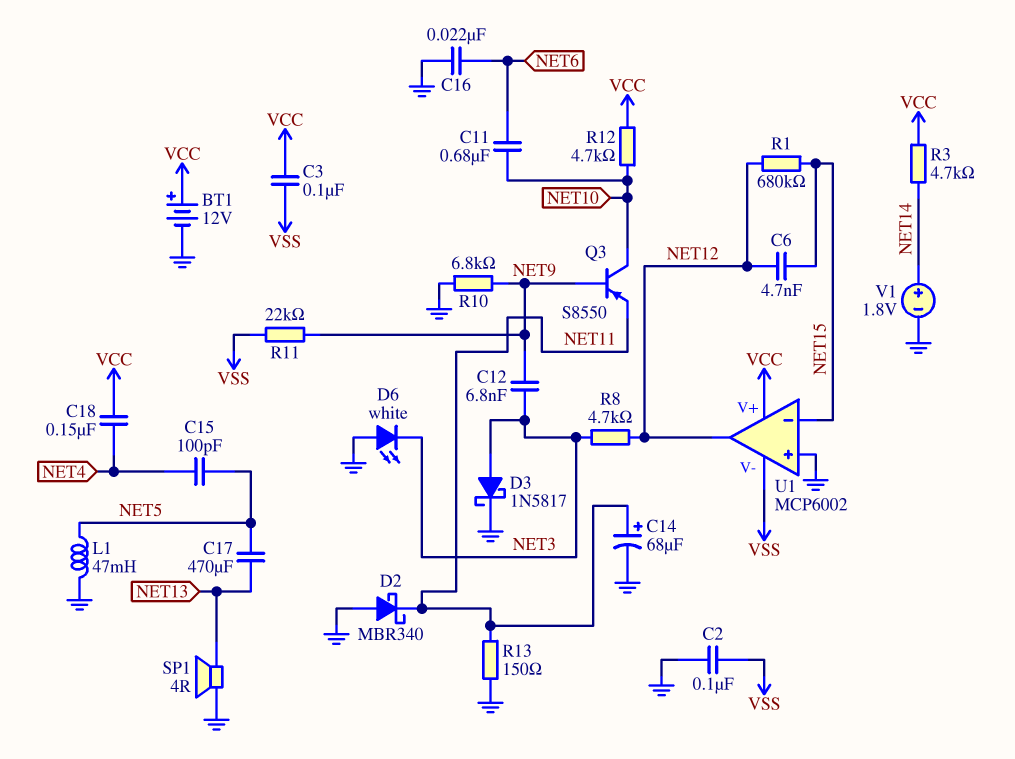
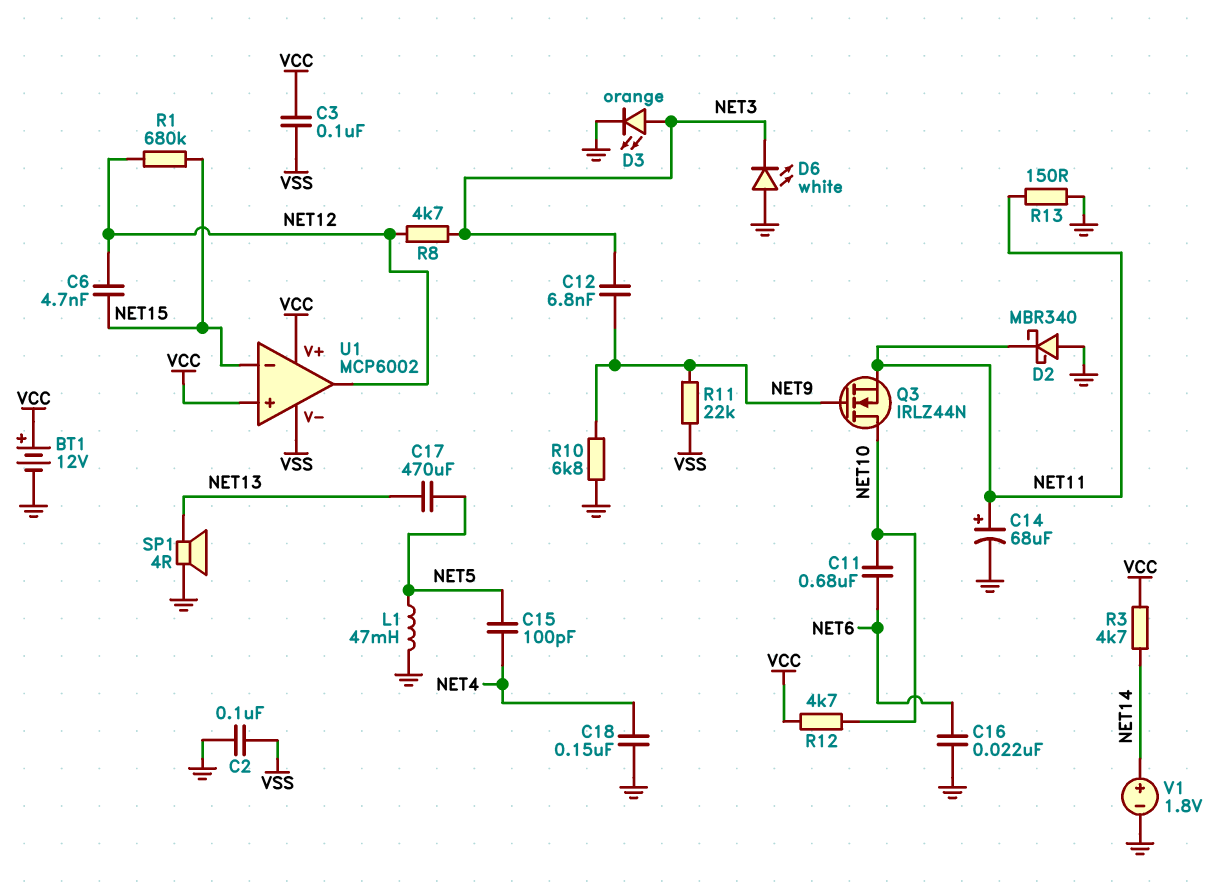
C18: 150nF (NET4, VCC) -> 150nF (GND, NET4)
D3: schottky 1N5817 (A NET3, K GND) -> LED orange (A NET3, K GND)
Q3: PNP S8550 (B NET9, C NET10, E NET11) -> NMOS IRLZ44N (G NET9, D NET10, S NET11)
U1 pin in+: GND -> VCC

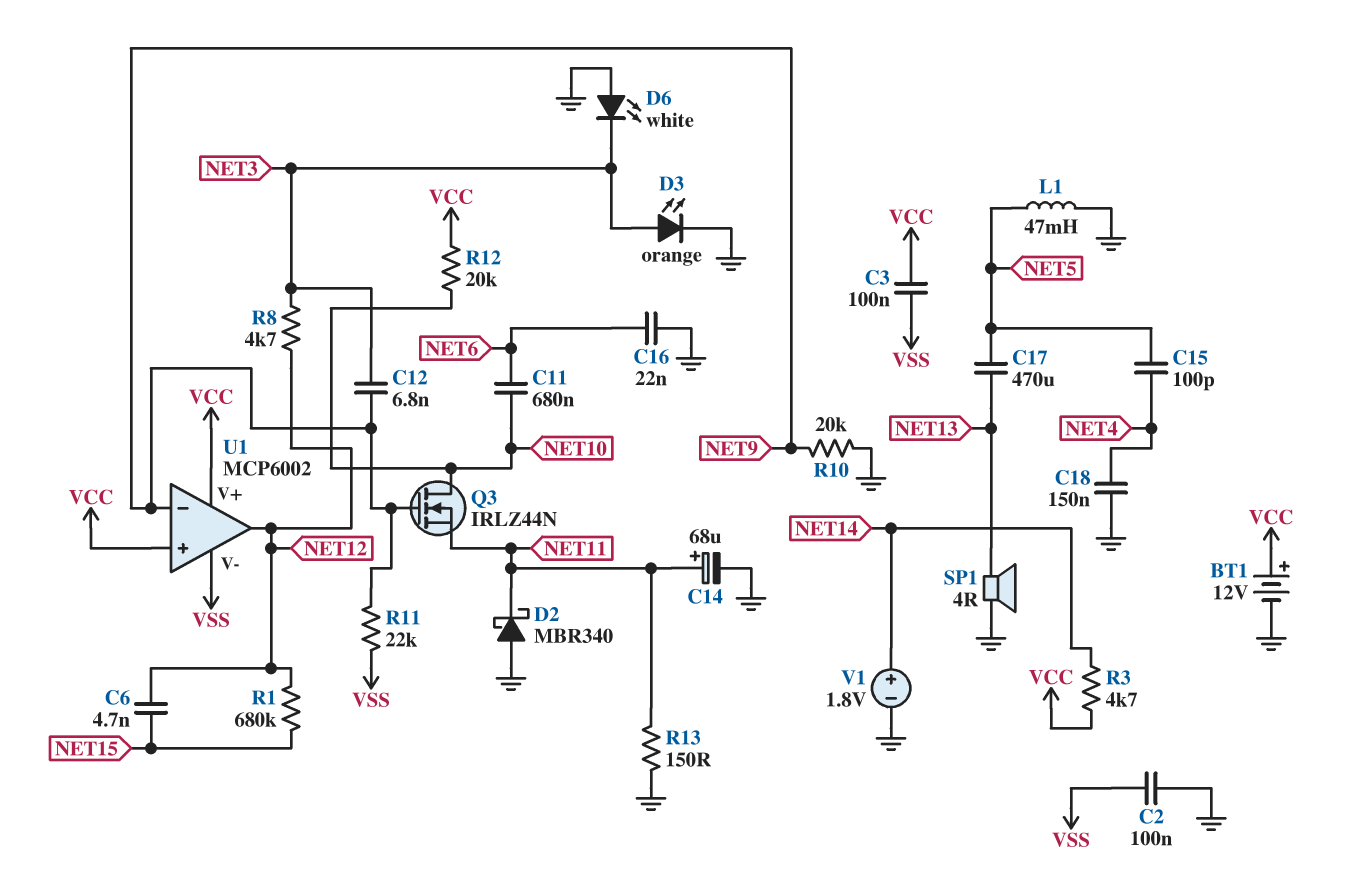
R10: 6.8k (GND, NET9) -> 20k (GND, NET9)
R12: 4.7k (NET10, VCC) -> 20k (NET10, VCC)
U1 pin in-: NET15 -> NET9

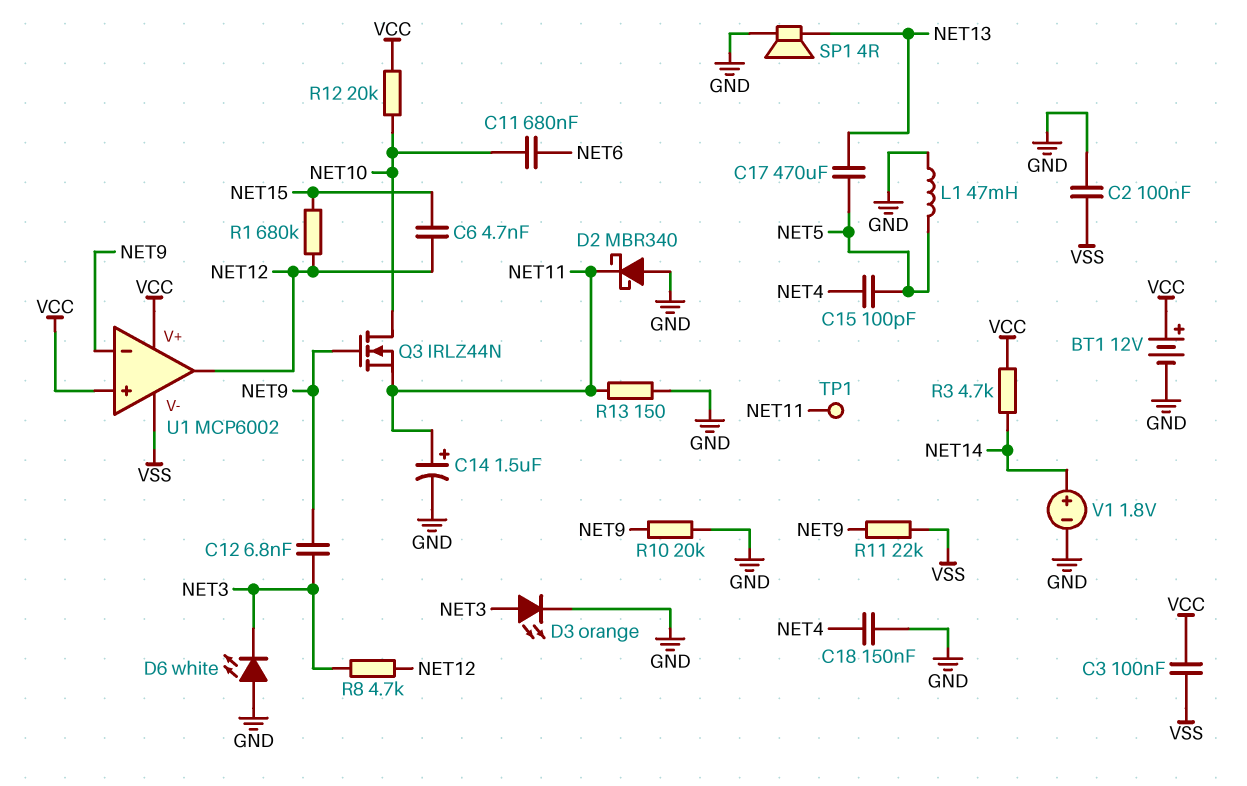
C14: 68uF (plus NET11, minus GND) -> 1.5uF (plus NET11, minus GND)
C16: 22nF (GND, NET6) -> none
TP1: none -> test point (NET11)

